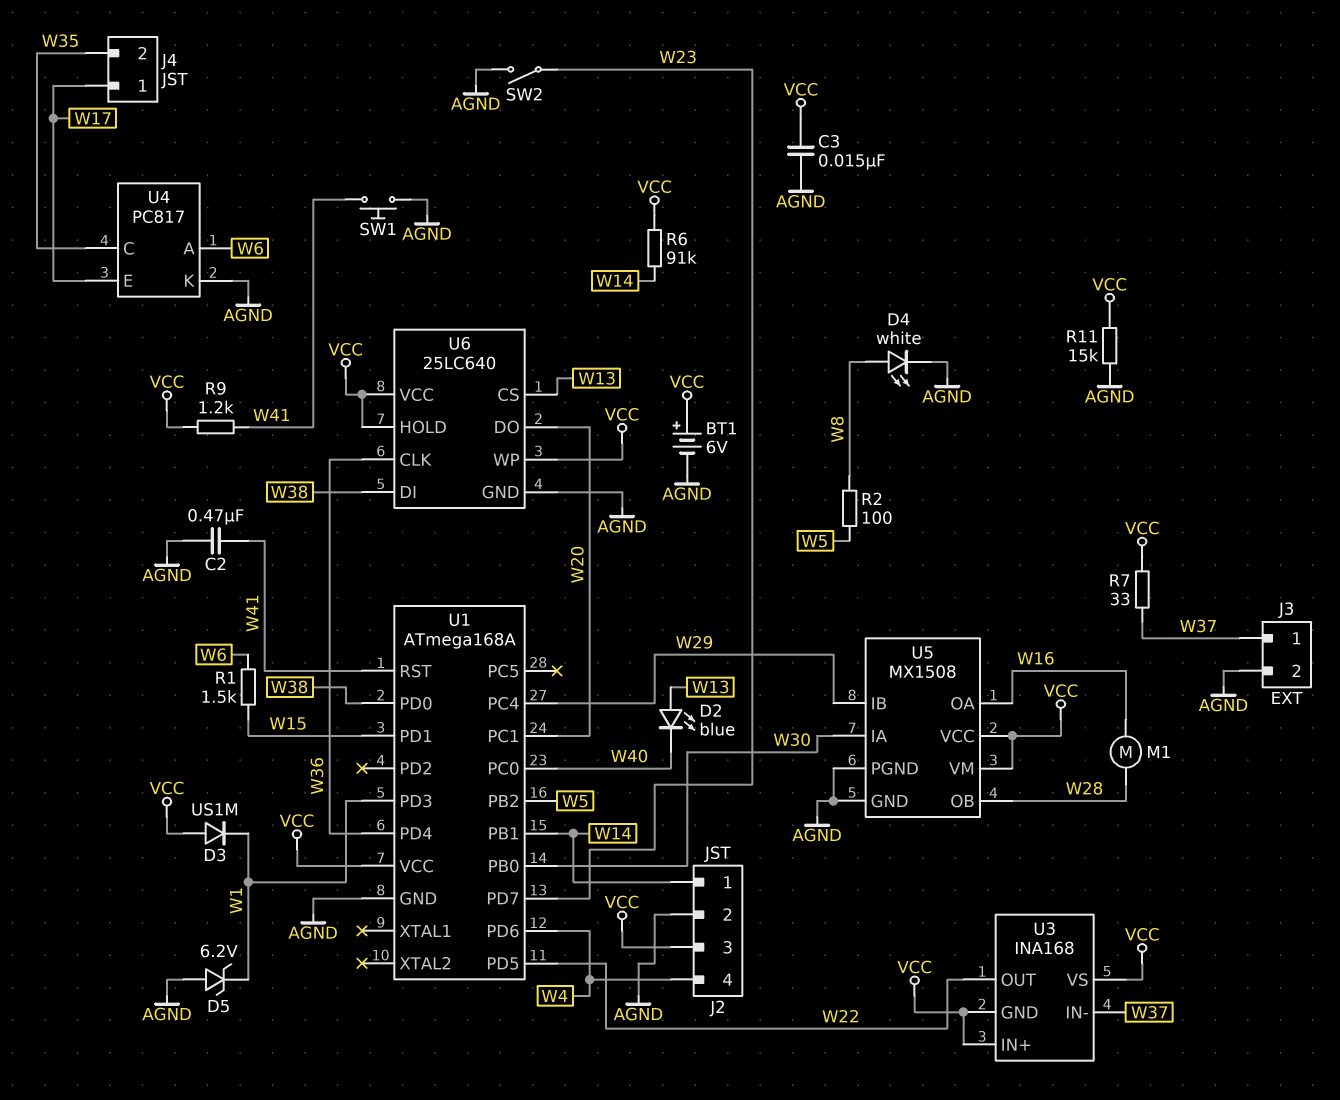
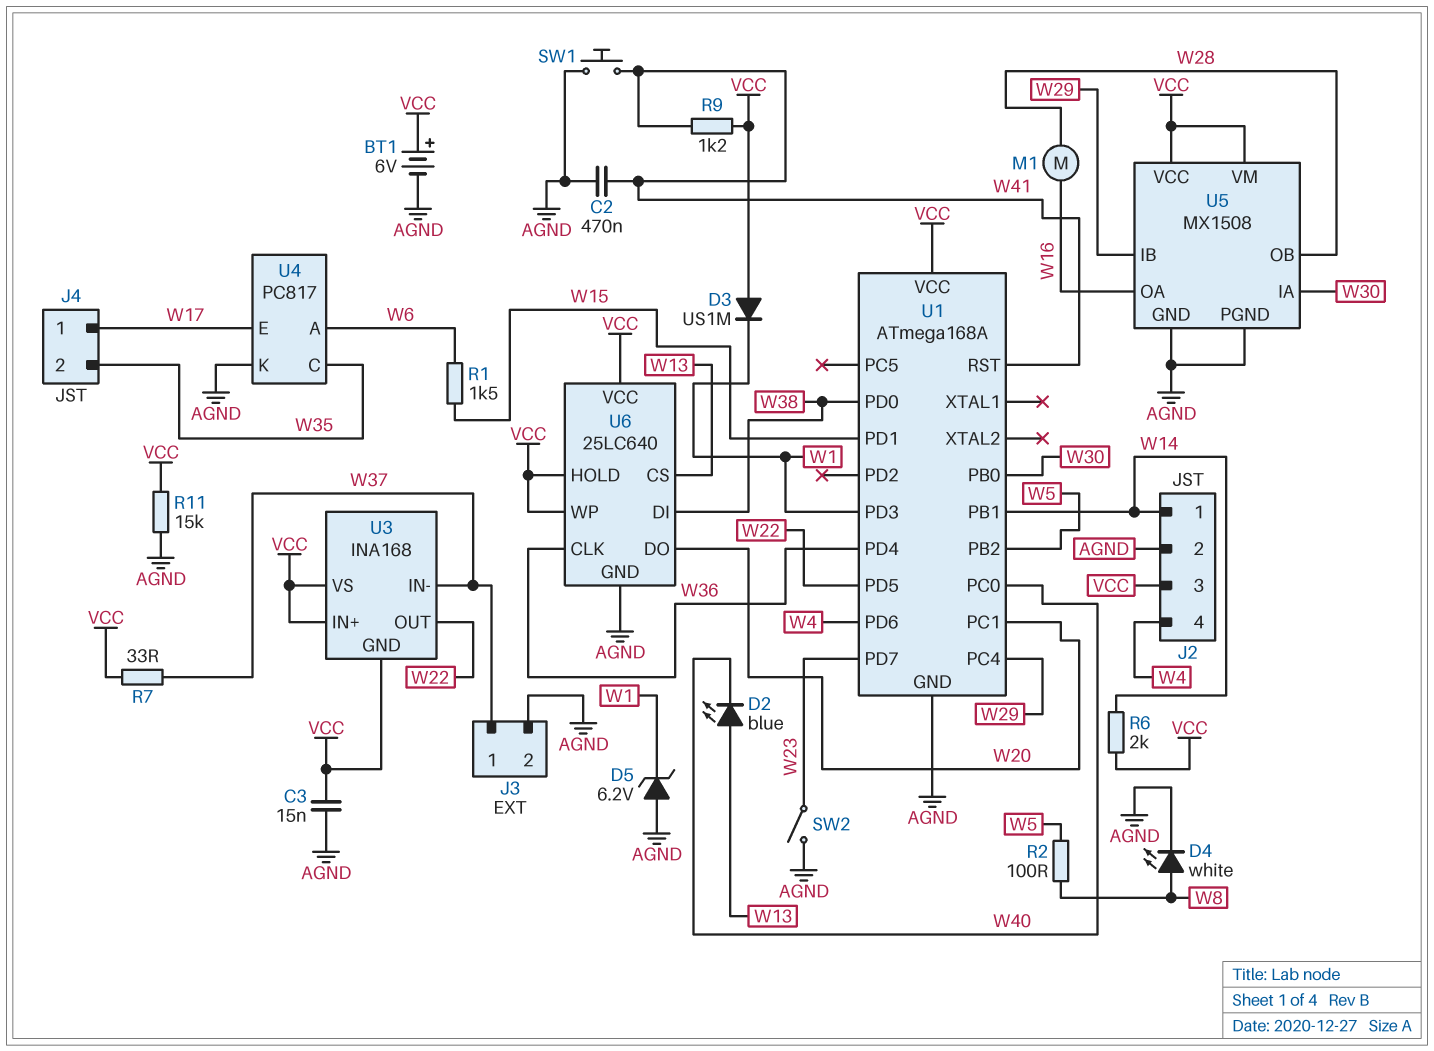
R6: 91k (VCC, W14) -> 2k (VCC, W14)

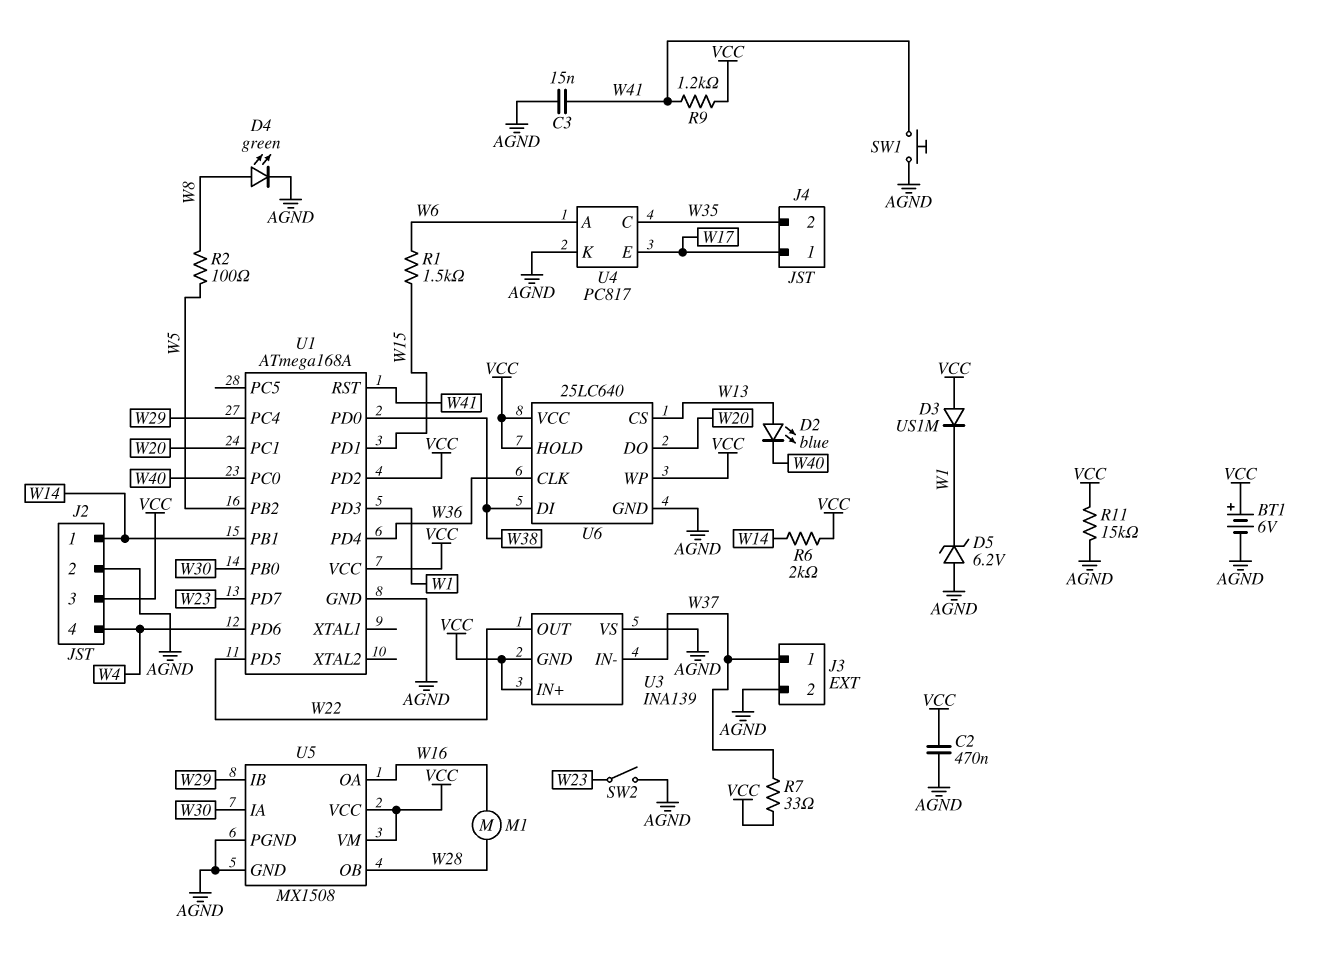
C2: 470nF (AGND, W41) -> 470nF (AGND, VCC)
C3: 15nF (AGND, VCC) -> 15nF (AGND, W41)
D4: LED white (A W8, K AGND) -> LED green (A W8, K AGND)
U1 pin PD2: none -> VCC
U3: INA168 -> INA139
U3 pin VS: VCC -> AGND

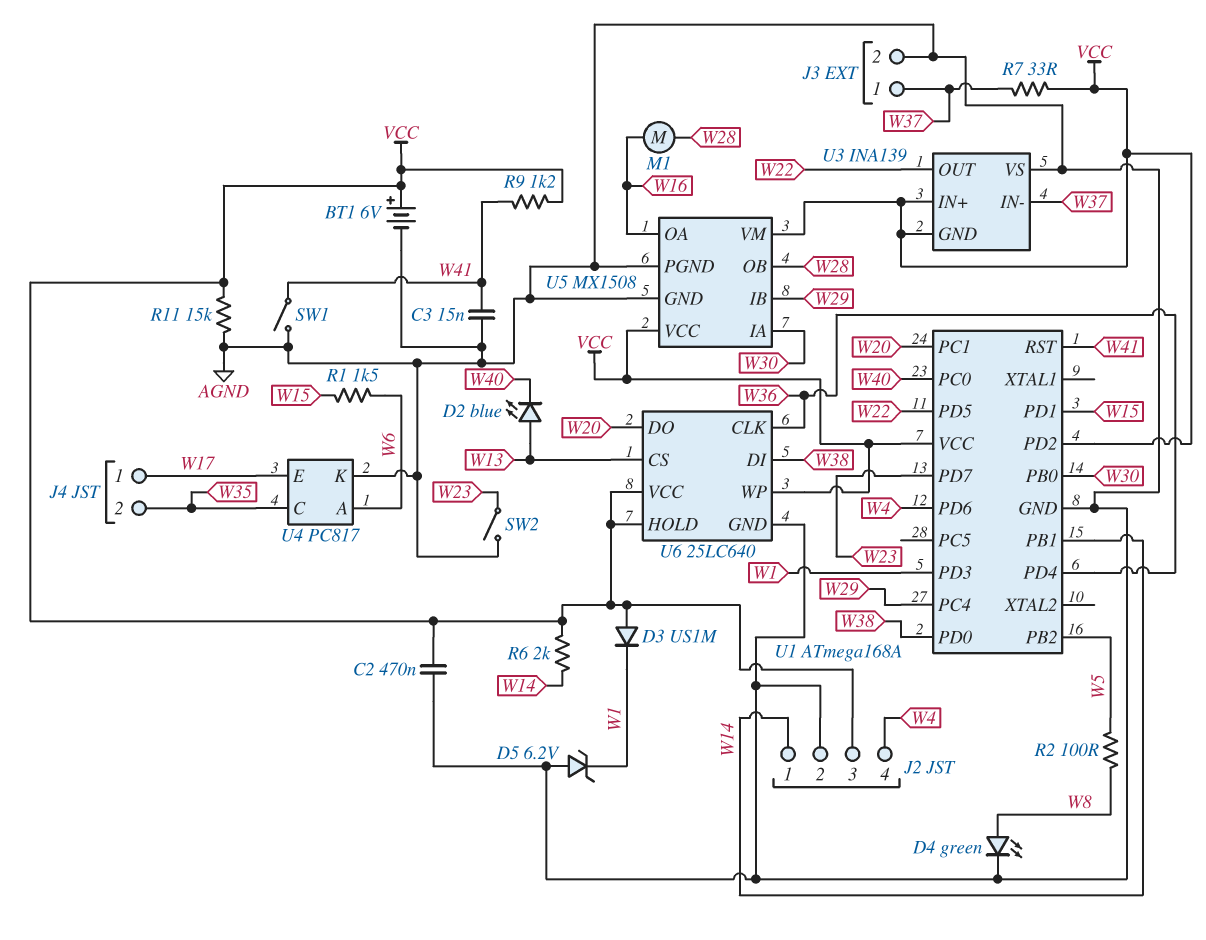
SW1: button (AGND, W41) -> switch (AGND, W41)

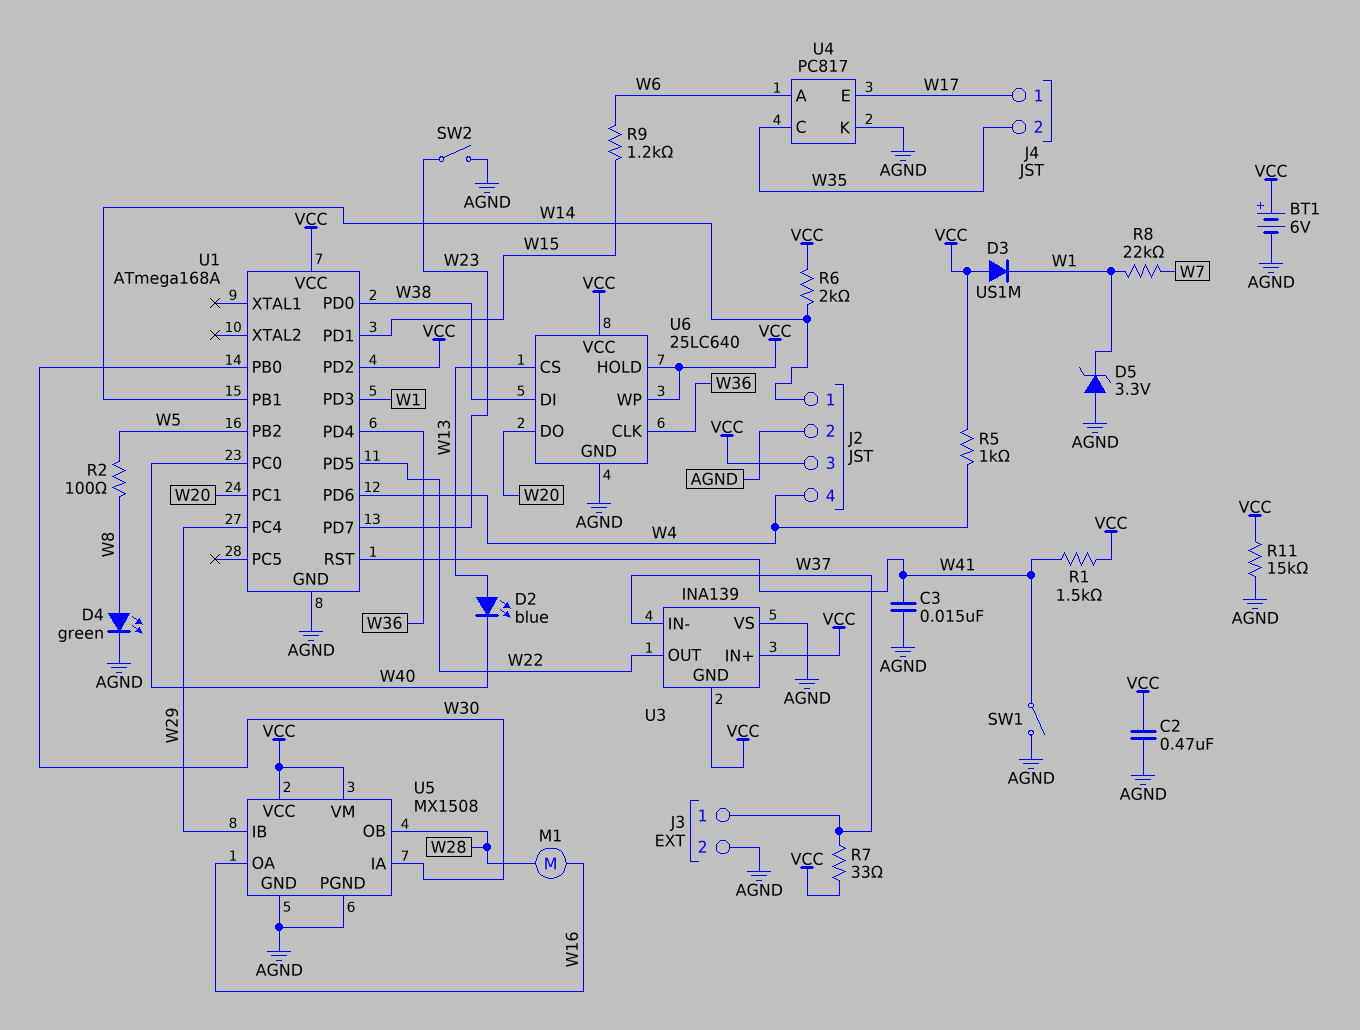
D5: zener 6.2V (A AGND, K W1) -> zener 3.3V (A AGND, K W1)
R1: 1.5k (W6, W15) -> 1.5k (VCC, W41)
R5: none -> 1k (VCC, W4)
R8: none -> 22k (W1, W7)
R9: 1.2k (VCC, W41) -> 1.2k (W6, W15)

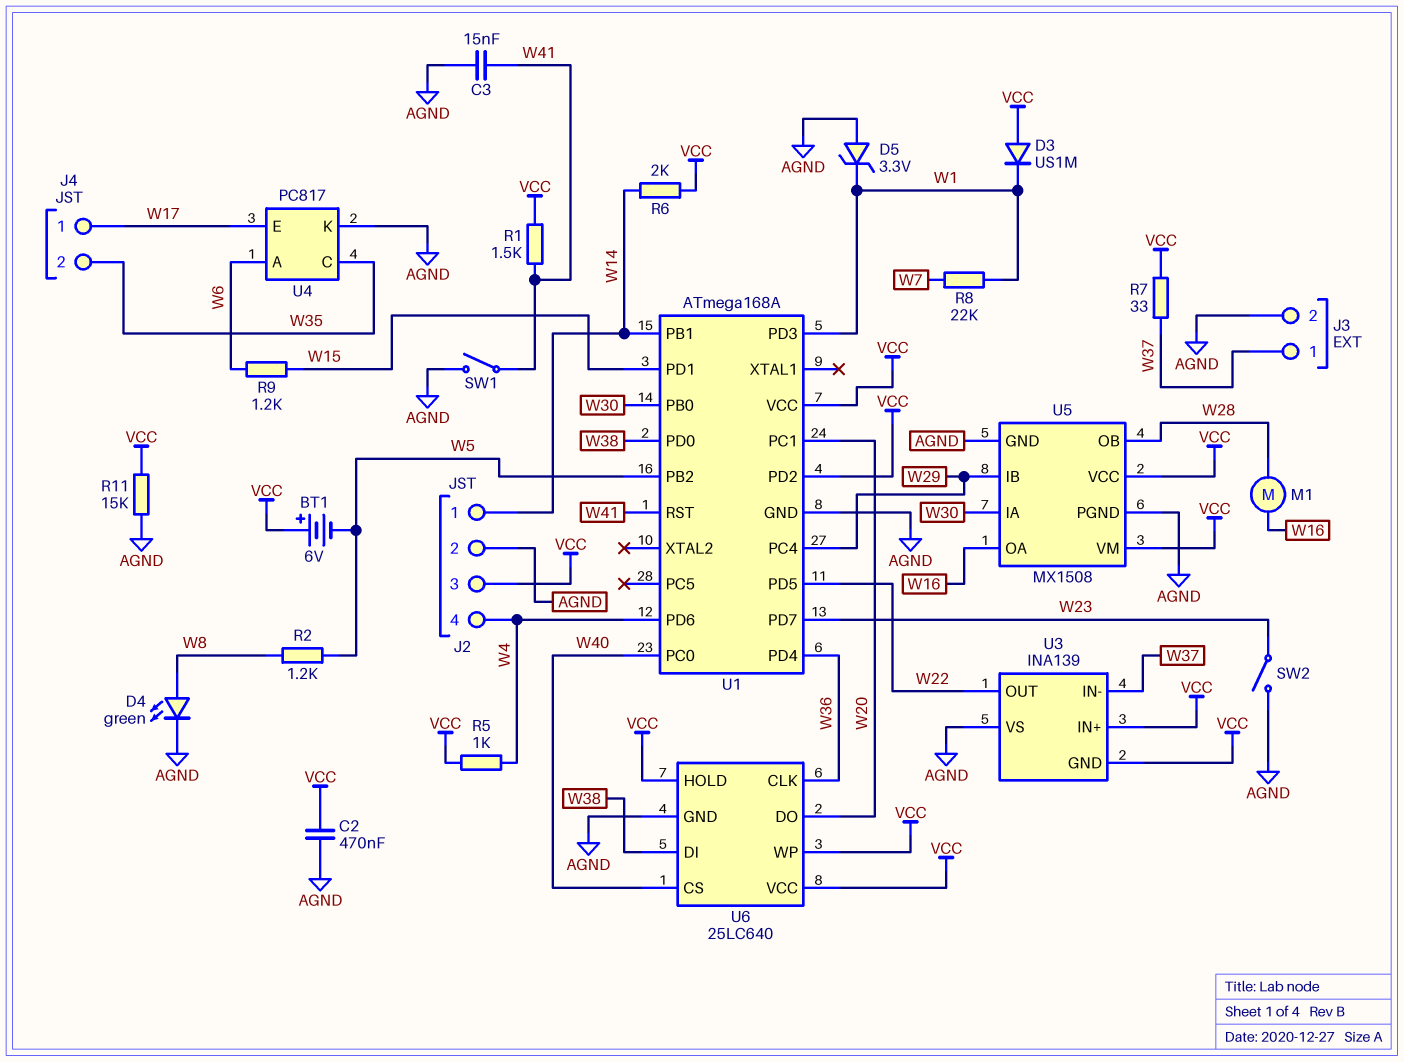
BT1: 6V (plus VCC, minus AGND) -> 6V (plus VCC, minus W5)
D2: LED blue (A W13, K W40) -> none
R2: 100 (W5, W8) -> 1.2k (W5, W8)
U6 pin CS: W13 -> W40

